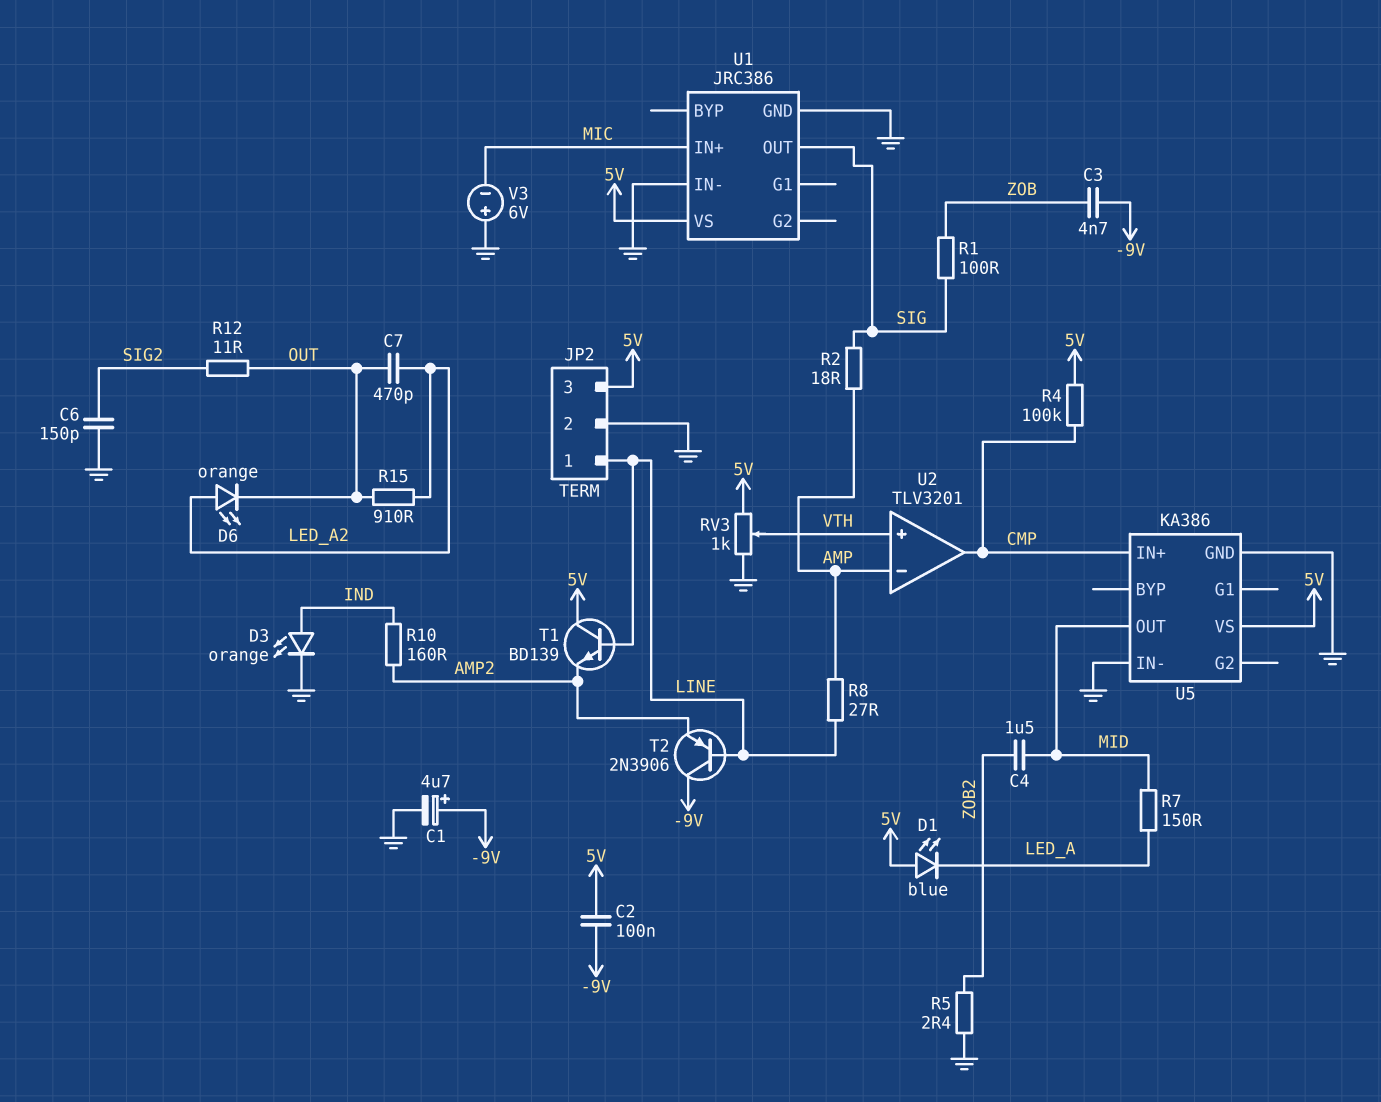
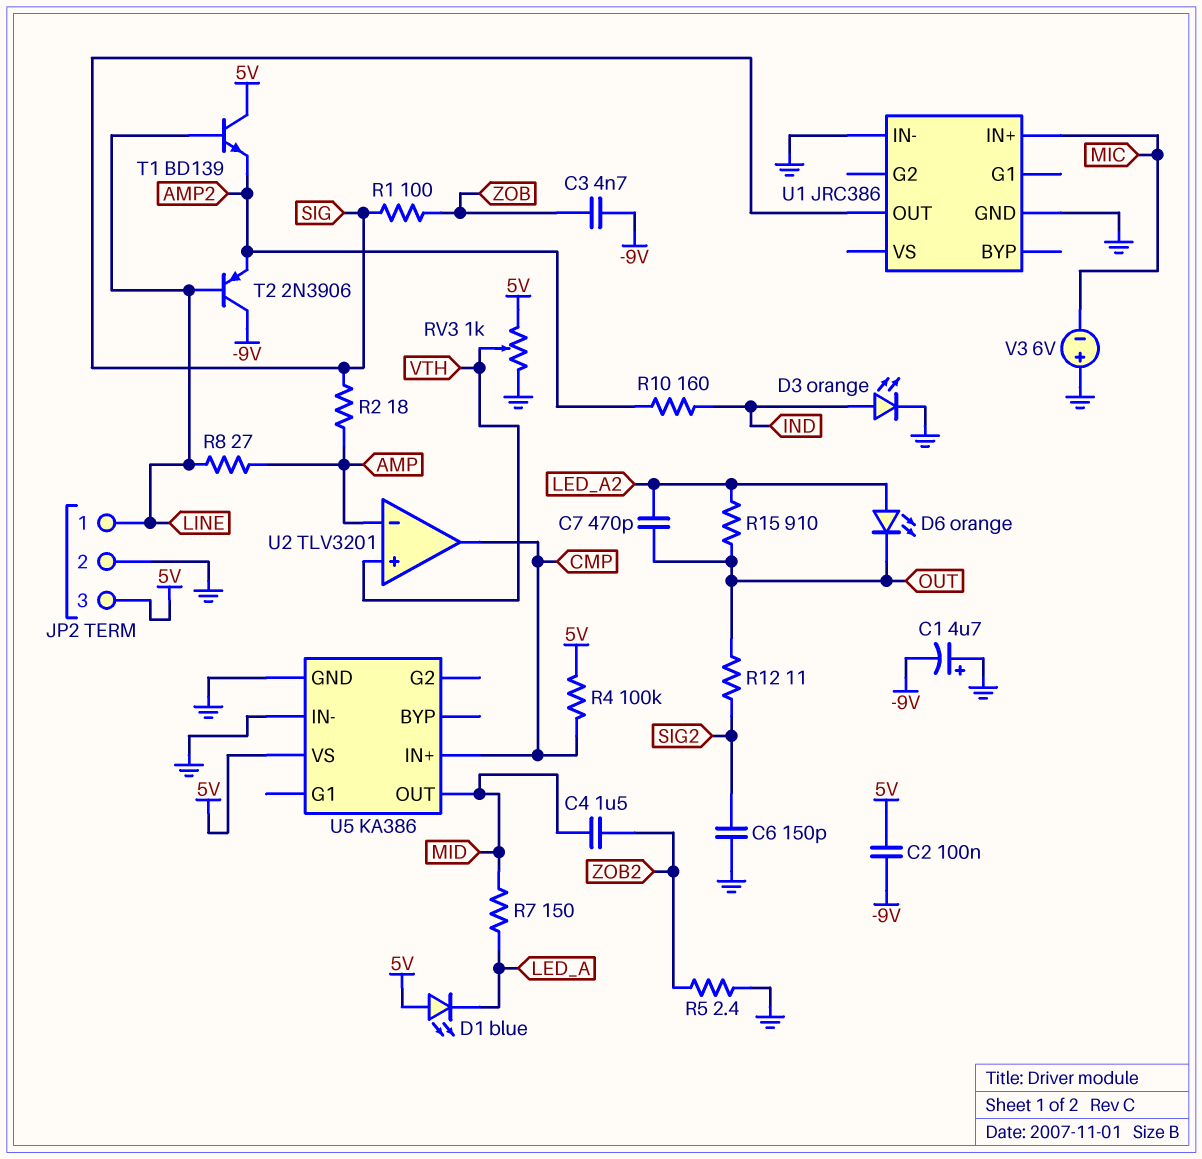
C1: 4.7uF (plus -9V, minus GND) -> 4.7uF (plus GND, minus -9V)
U1 pin VS: 5V -> none

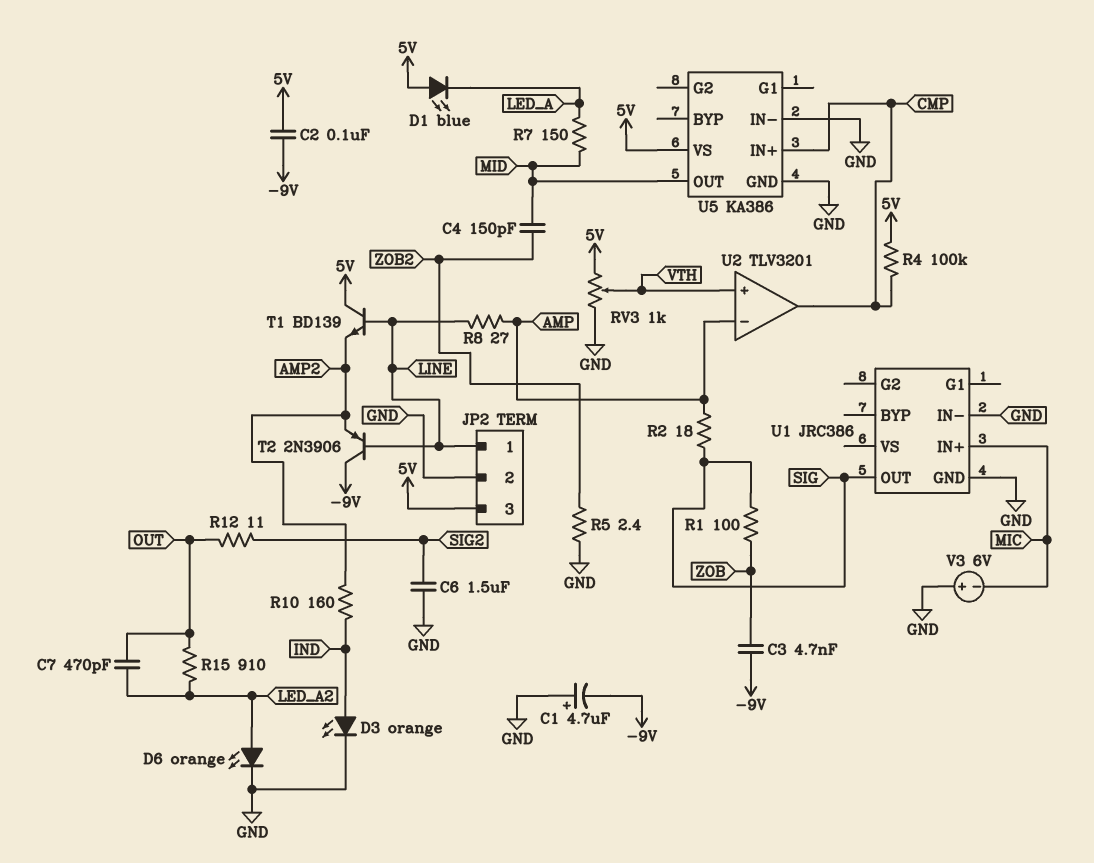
C4: 1.5uF (MID, ZOB2) -> 150pF (MID, ZOB2)
C6: 150pF (GND, SIG2) -> 1.5uF (GND, SIG2)
D6: LED orange (A LED_A2, K OUT) -> LED orange (A LED_A2, K GND)

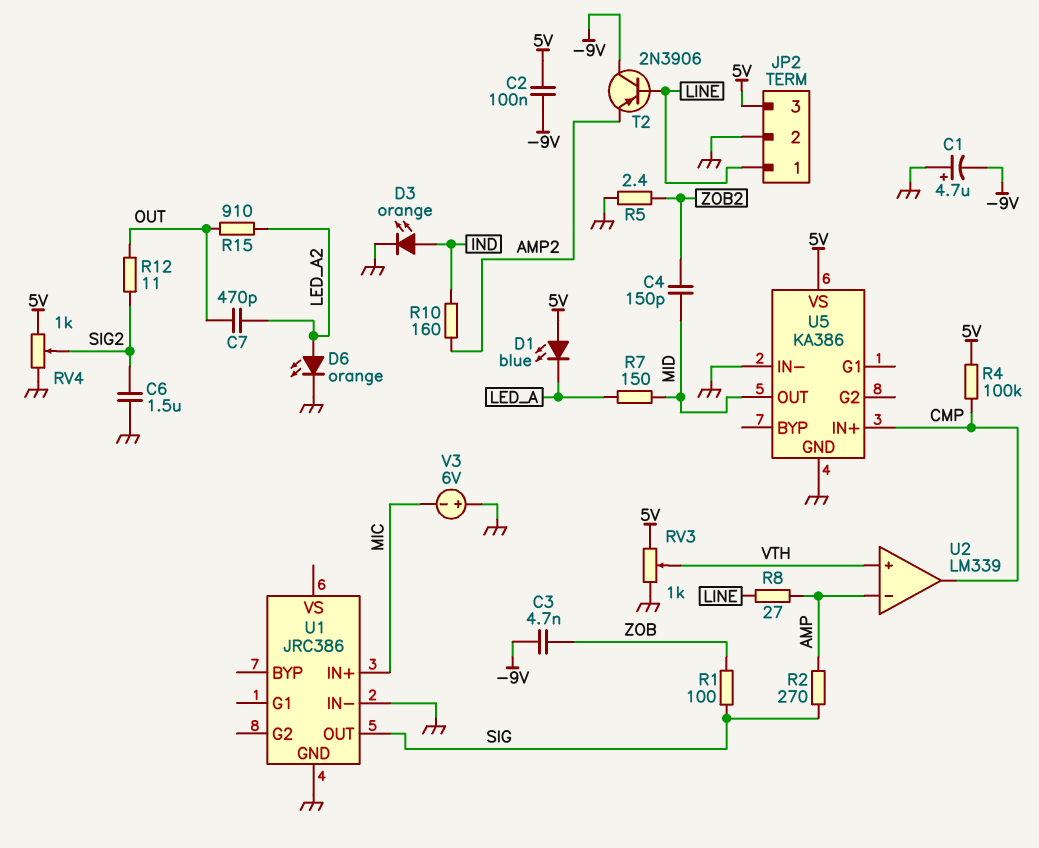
R2: 18 (AMP, SIG) -> 270 (AMP, SIG)
RV4: none -> 1k (5V, GND, wiper SIG2)
T1: NPN BD139 (B LINE, C 5V, E AMP2) -> none
U2: TLV3201 -> LM339

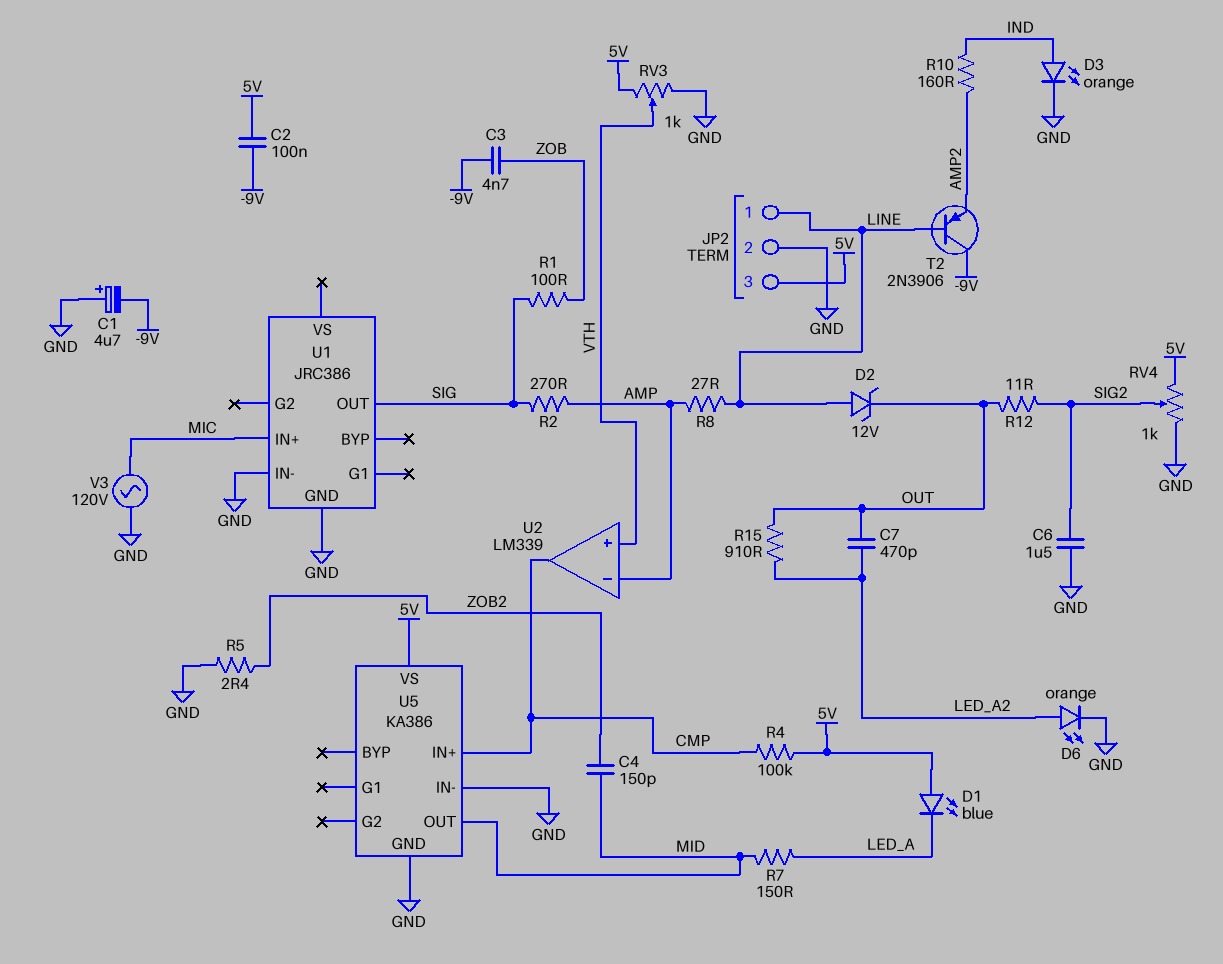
D2: none -> zener 12V (A LINE, K OUT)
V3: 6V (plus GND, minus MIC) -> AC 120V (GND, MIC)

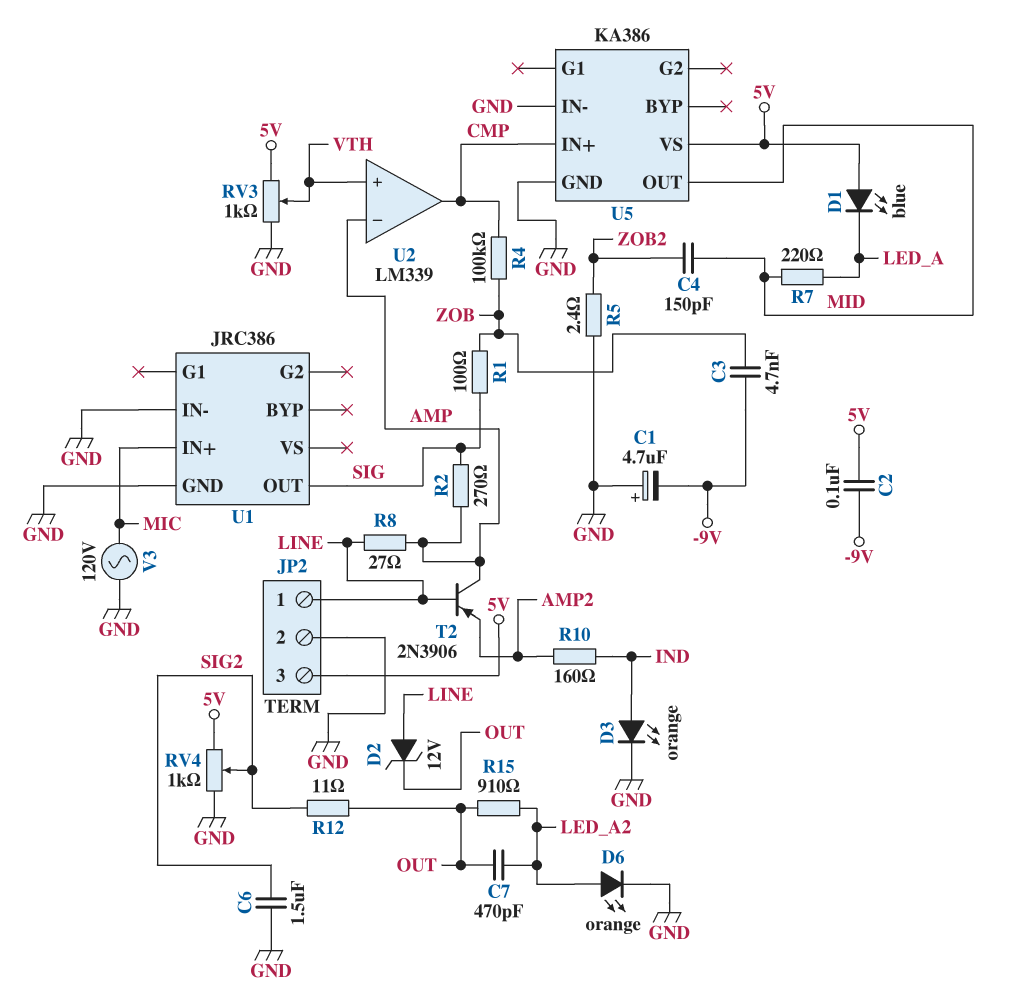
R4: 100k (5V, CMP) -> 100k (CMP, ZOB)
R7: 150 (LED_A, MID) -> 220 (LED_A, MID)
T2: PNP 2N3906 (B LINE, C -9V, E AMP2) -> PNP 2N3906 (B LINE, C AMP, E AMP2)

